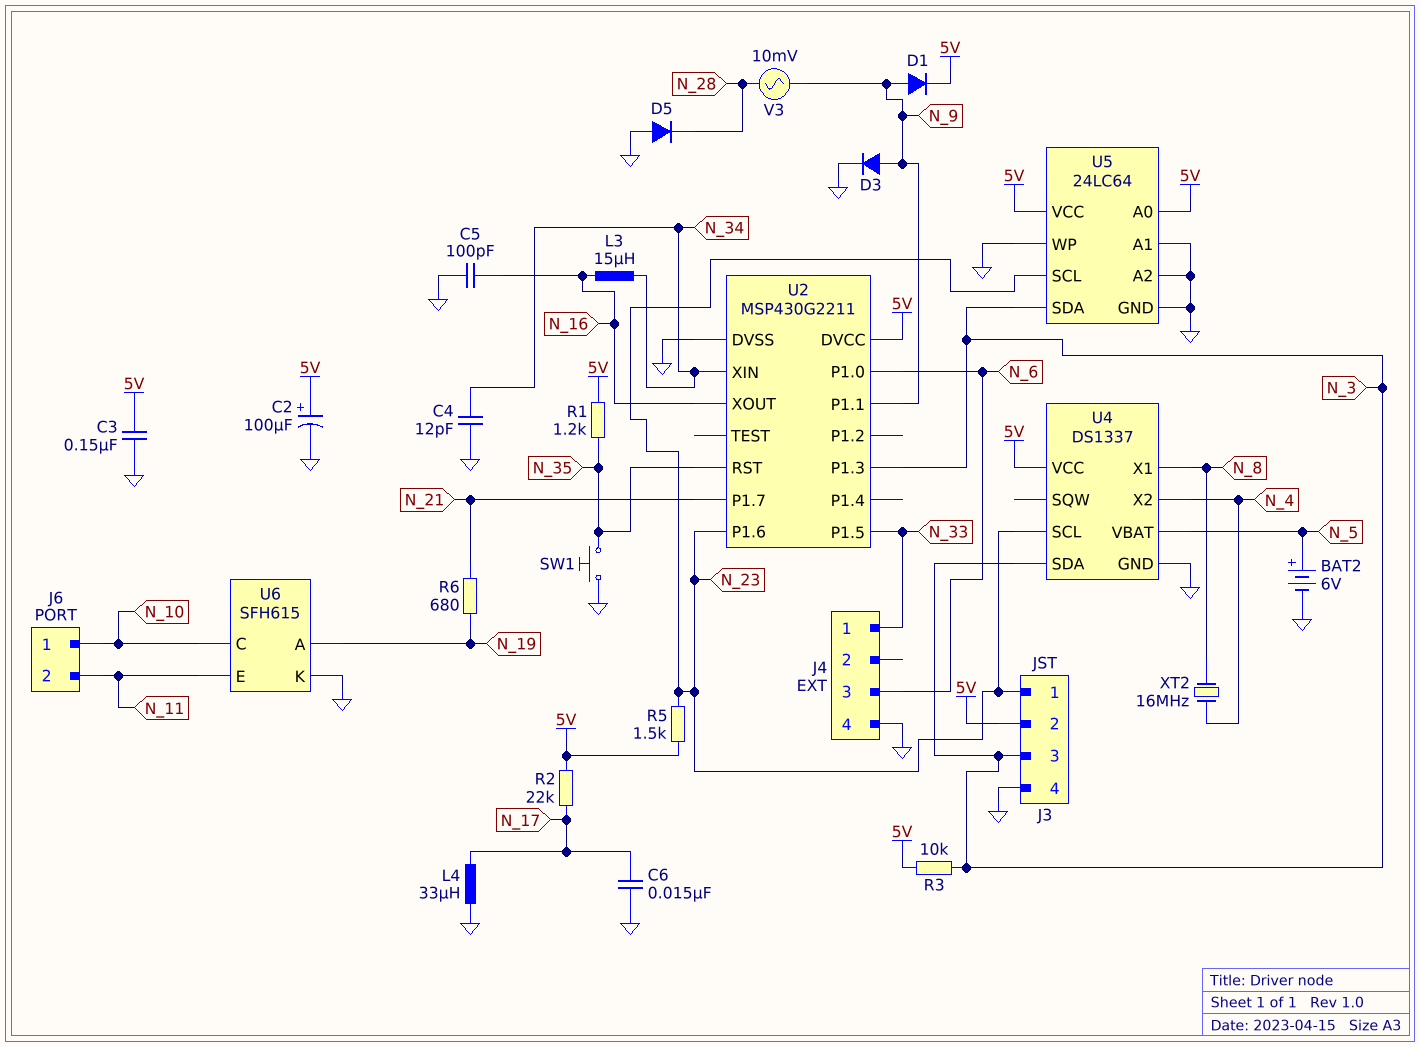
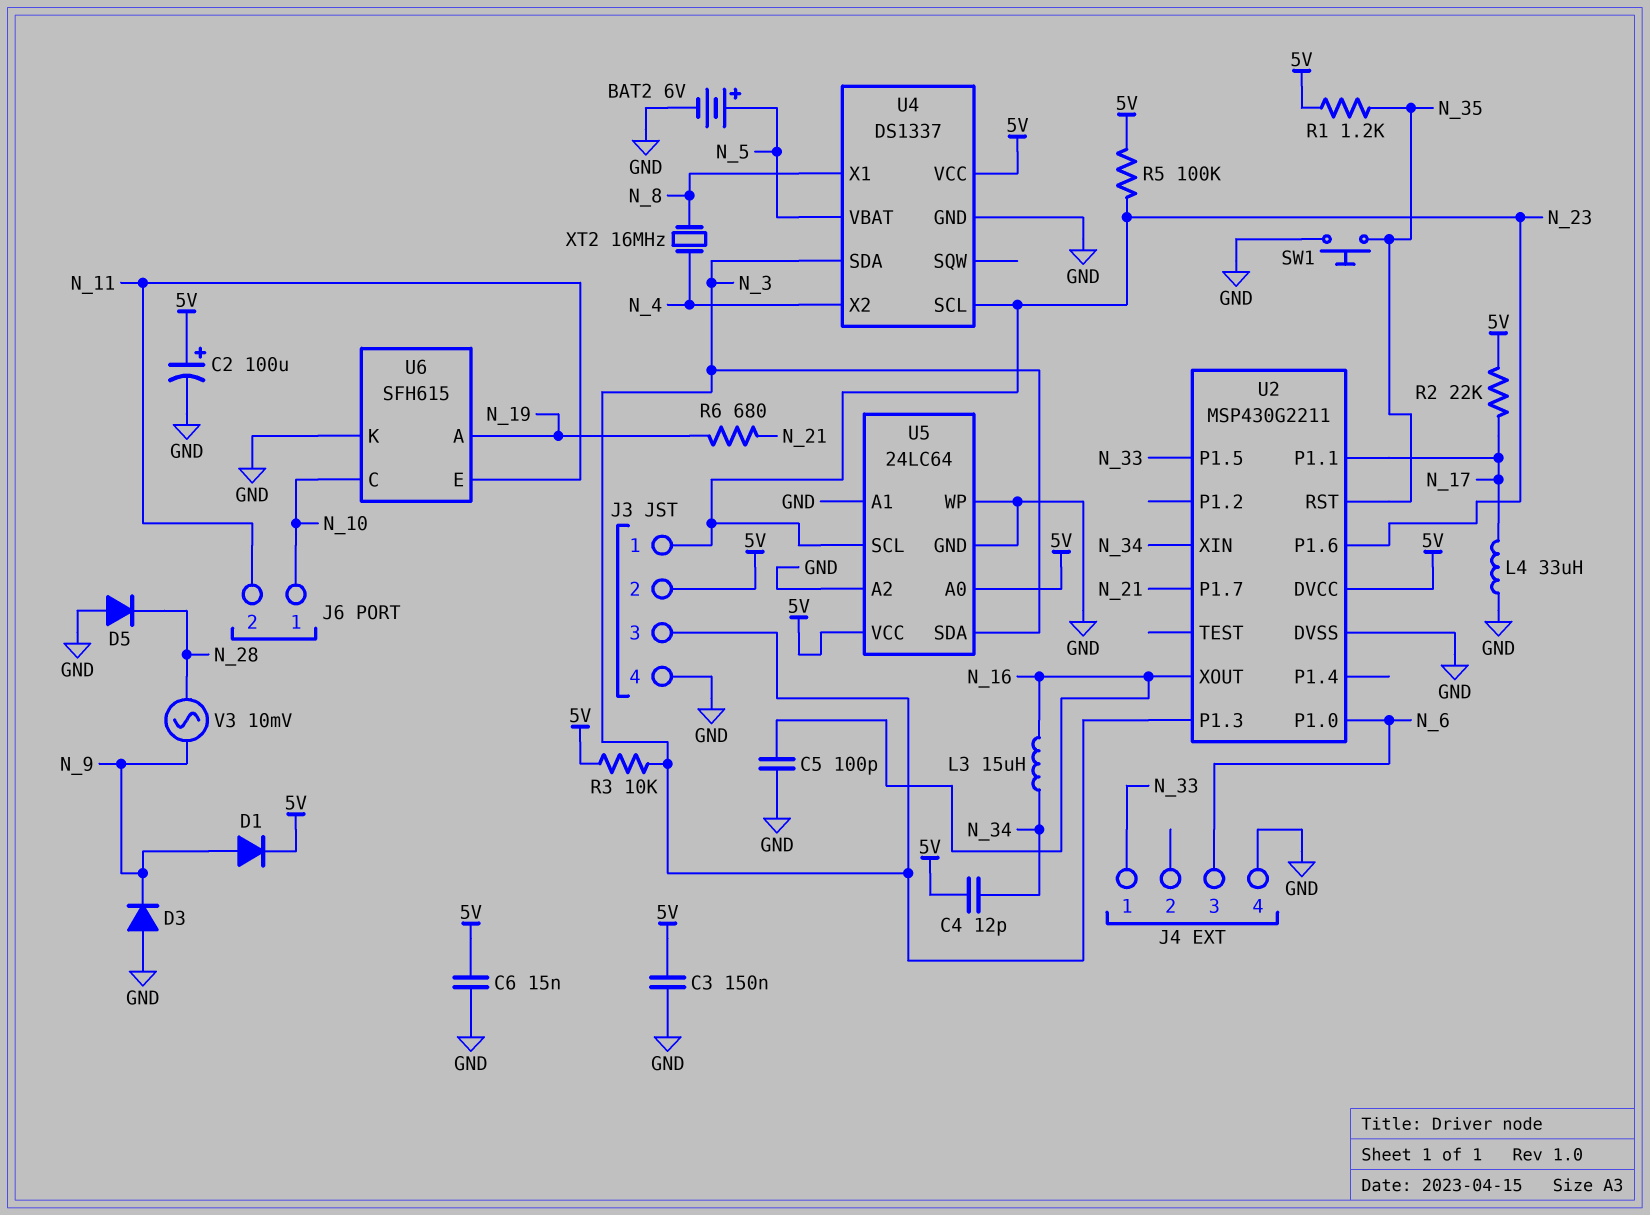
C4: 12pF (GND, N_34) -> 12pF (5V, N_34)
C6: 15nF (GND, N_17) -> 15nF (5V, GND)
D3: diode (A N_9, K GND) -> diode (A GND, K N_9)
R5: 1.5k (5V, N_23) -> 100k (5V, N_23)
U2 pin P1.1: N_9 -> N_17

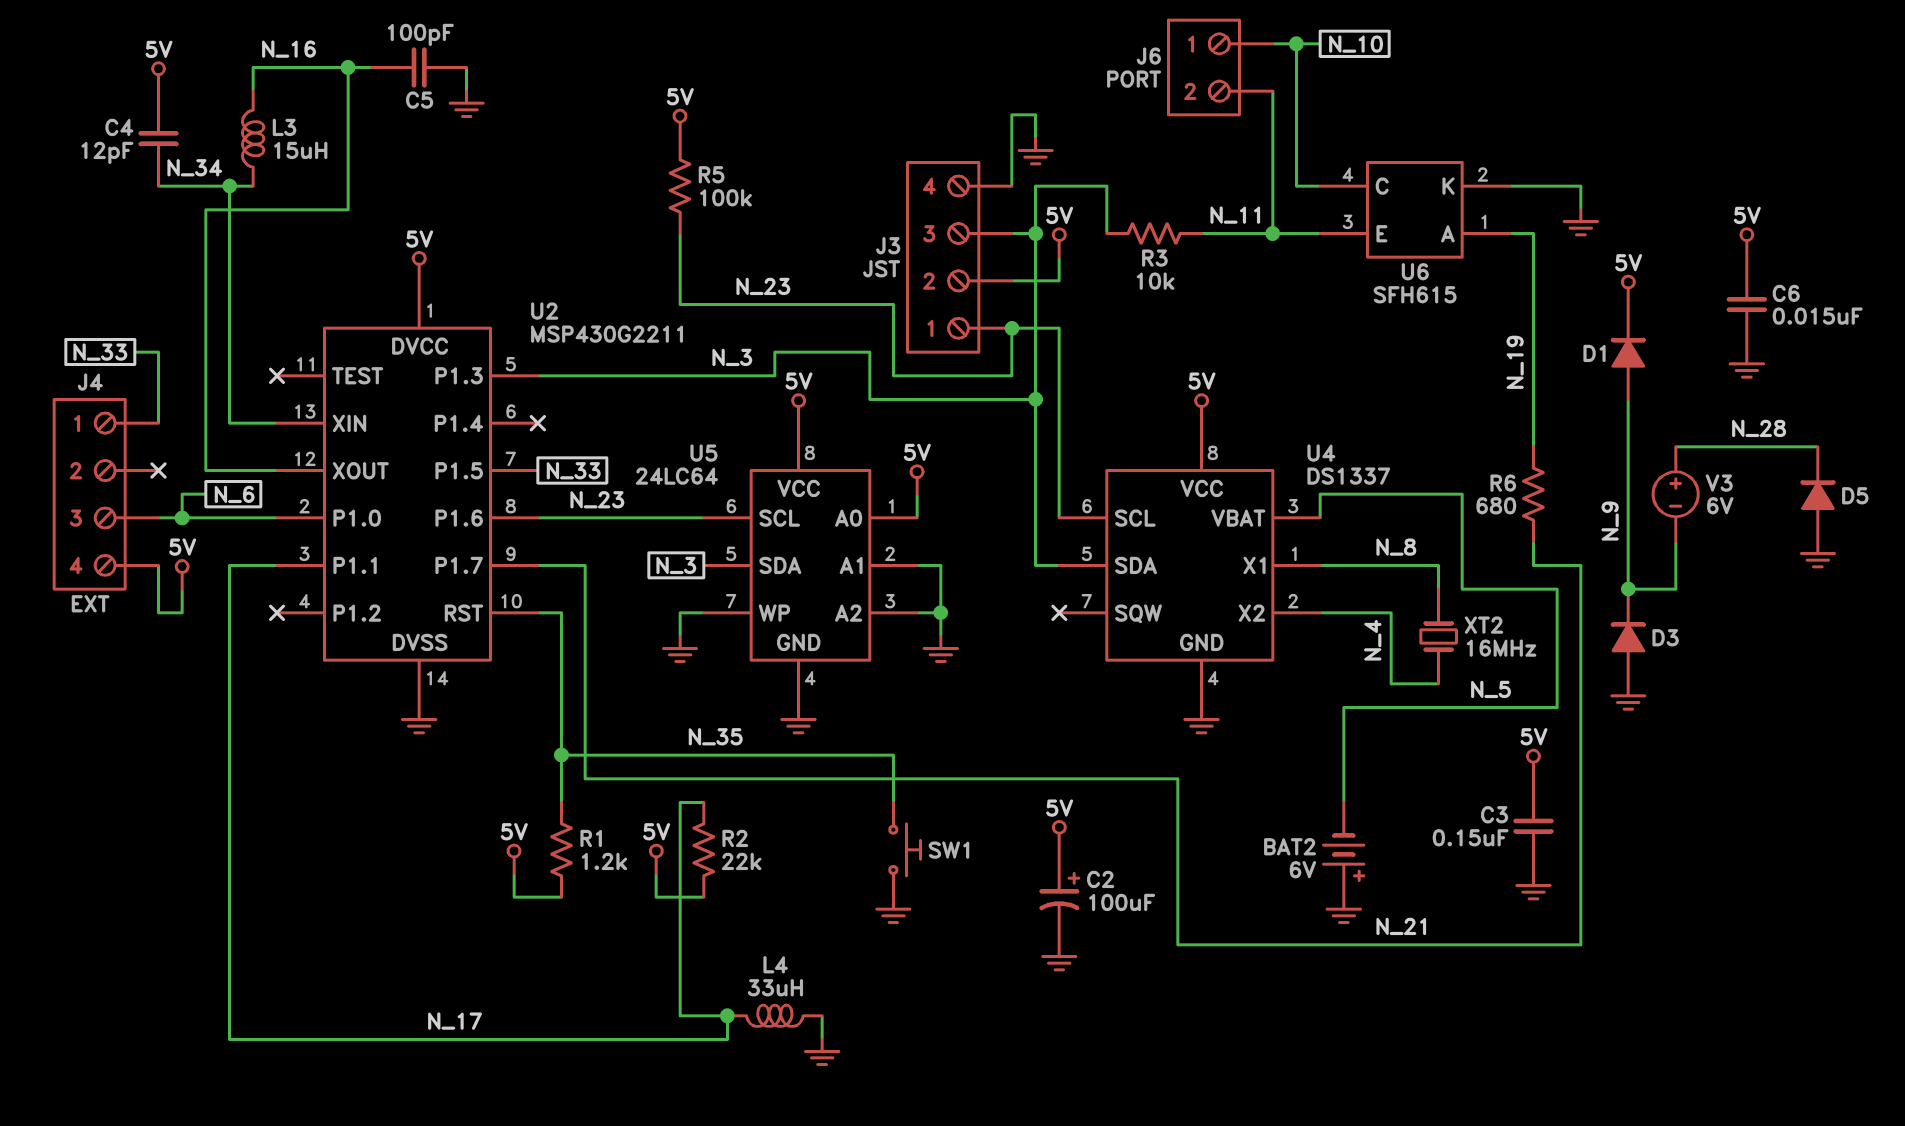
BAT2: 6V (plus N_5, minus GND) -> 6V (plus GND, minus N_5)
J4 pin 4: GND -> 5V
R3: 10k (5V, N_3) -> 10k (N_3, N_11)
V3: AC 10mV (N_9, N_28) -> 6V (plus N_28, minus N_9)

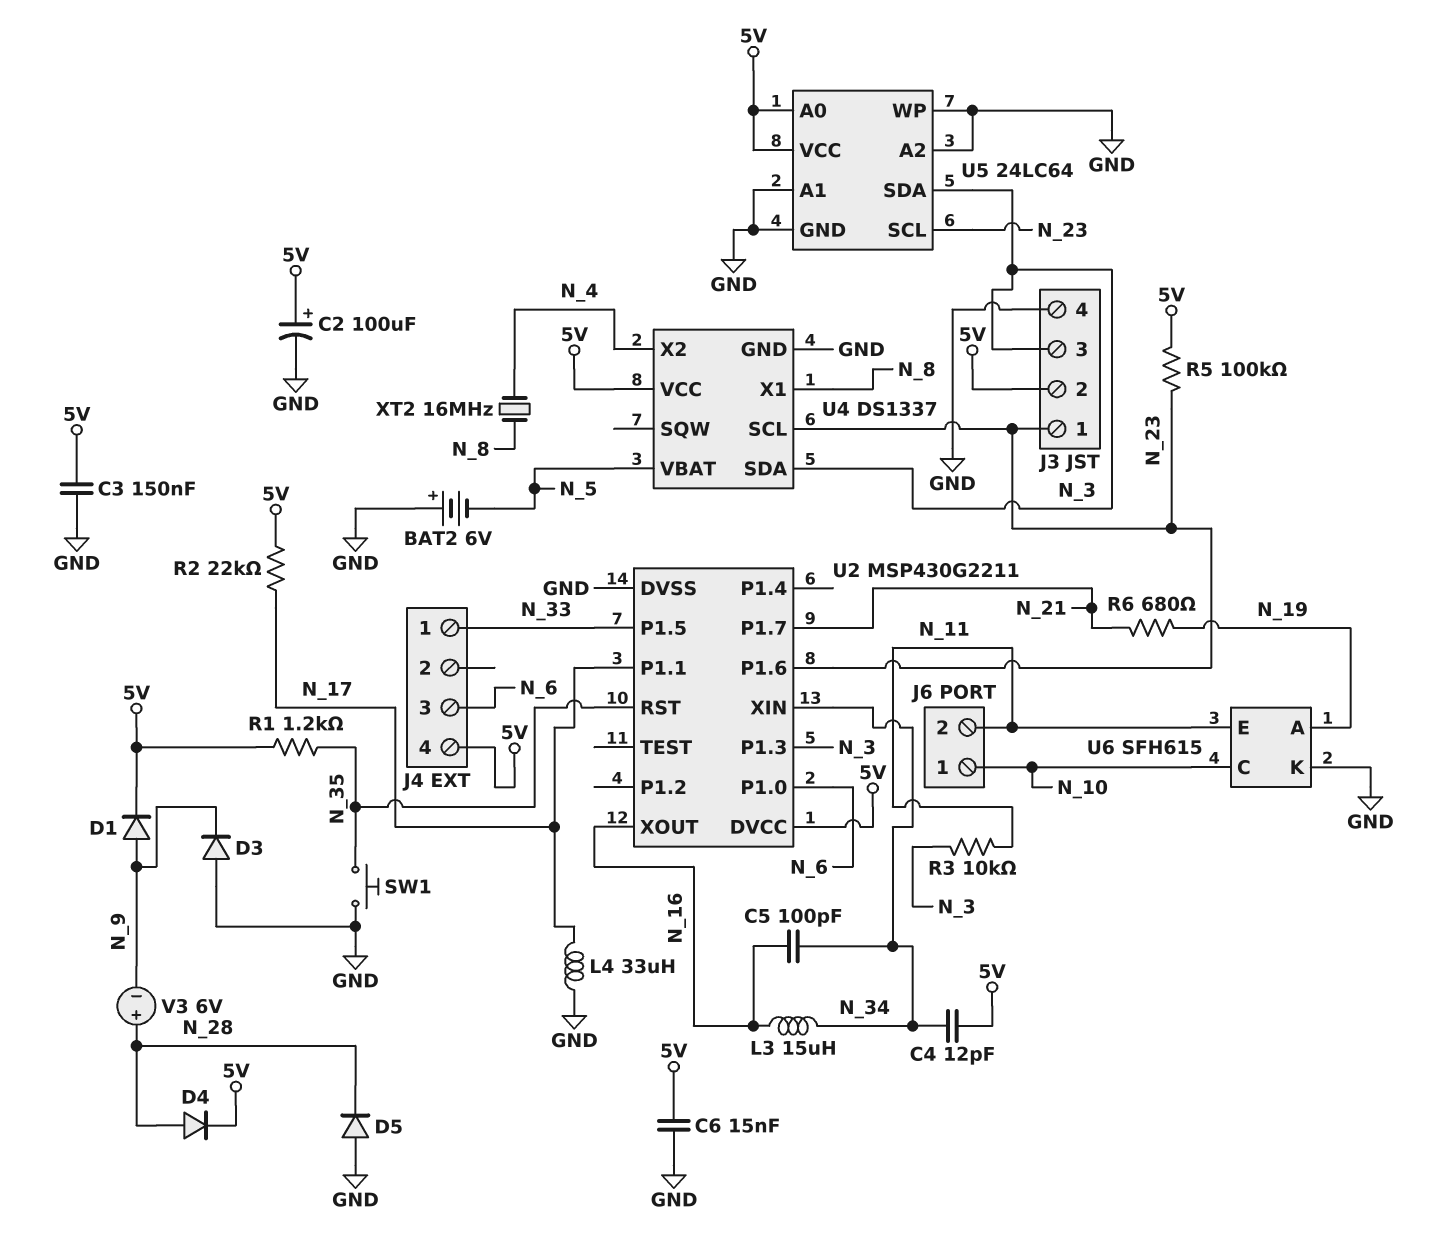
C5: 100pF (GND, N_16) -> 100pF (N_16, N_34)
D4: none -> diode (A N_28, K 5V)

